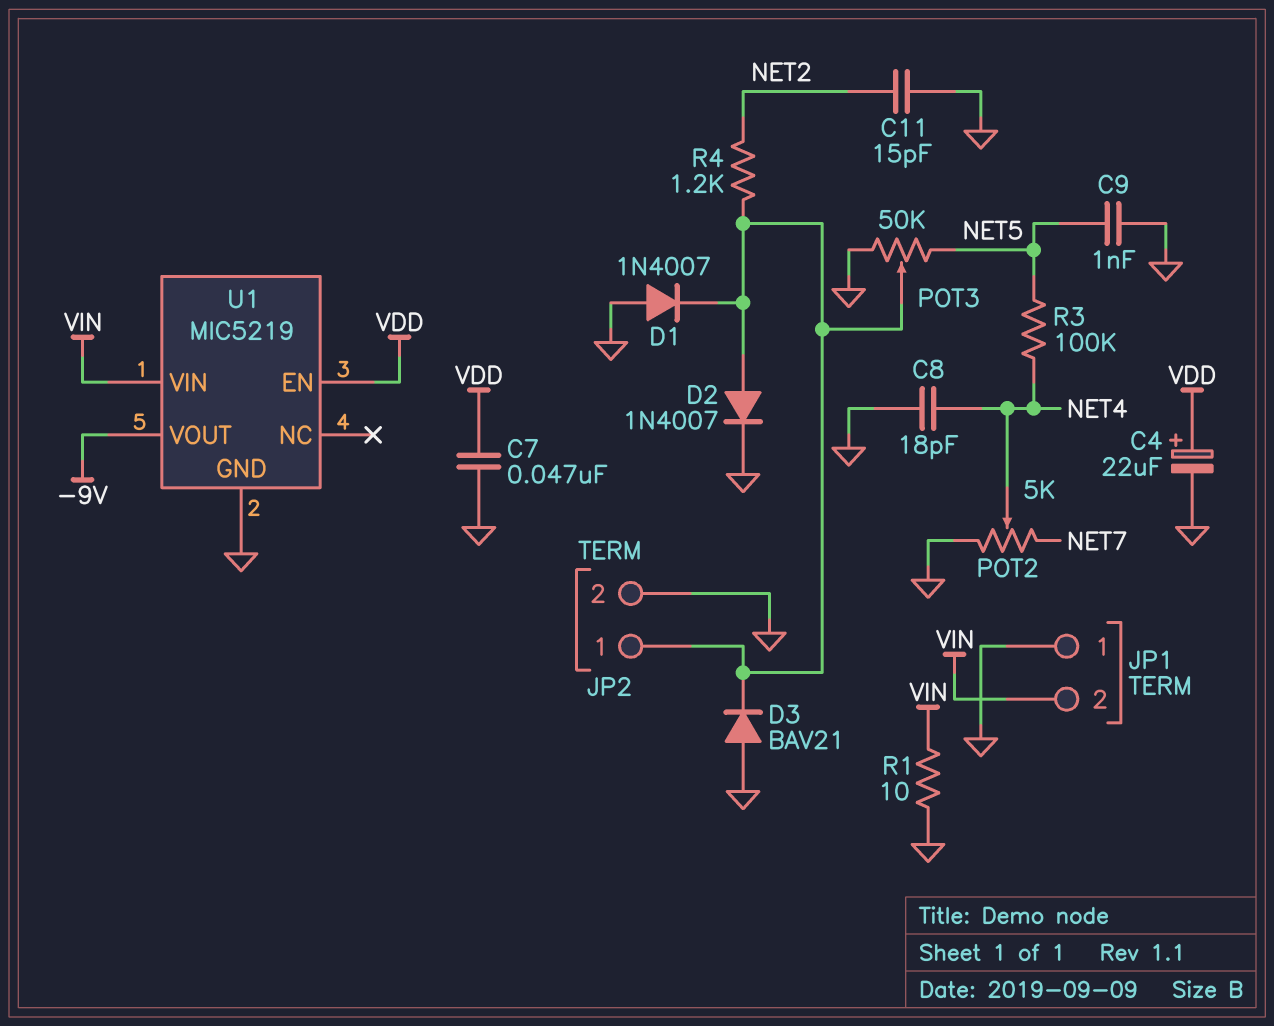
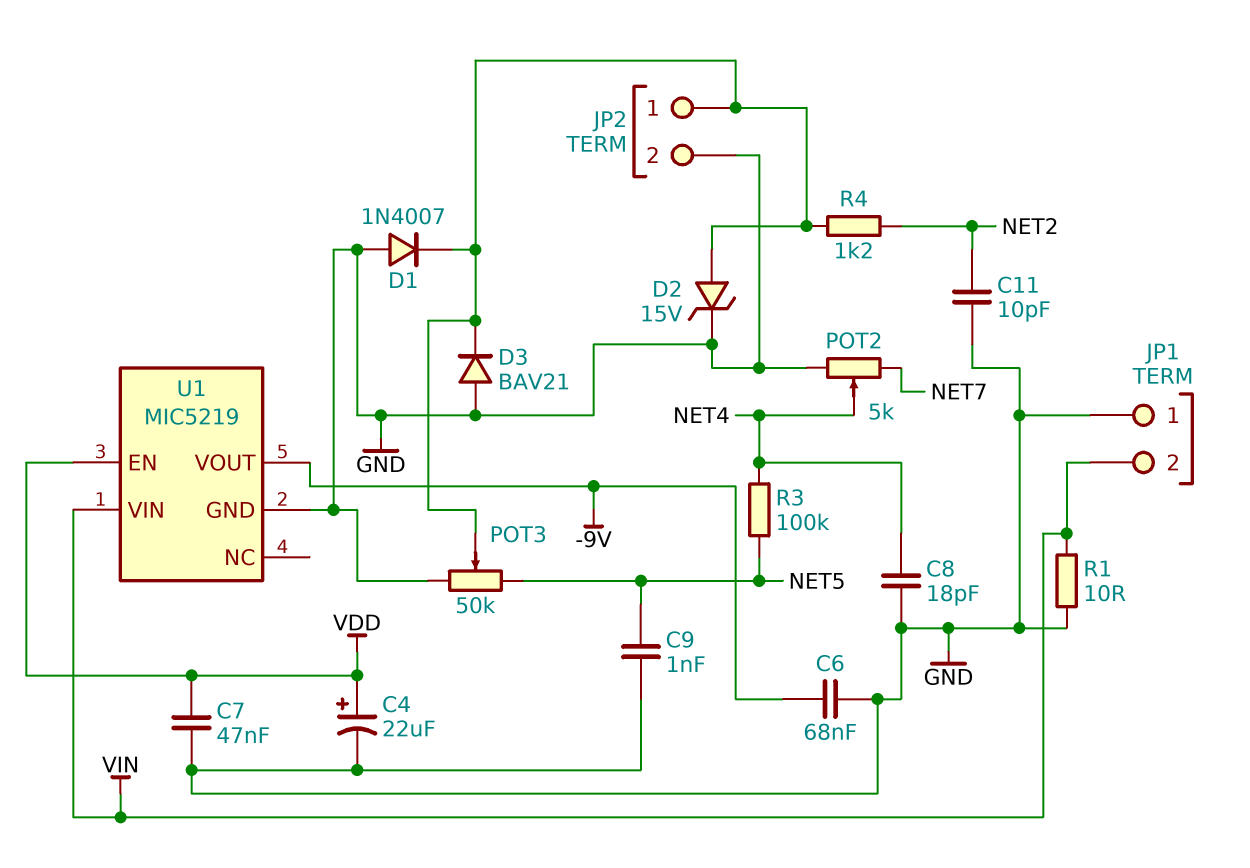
C6: none -> 68nF (-9V, GND)
C11: 15pF (GND, NET2) -> 10pF (GND, NET2)
D2: diode 1N4007 (A JP2/1, K GND) -> zener 15V (A JP2/1, K GND)

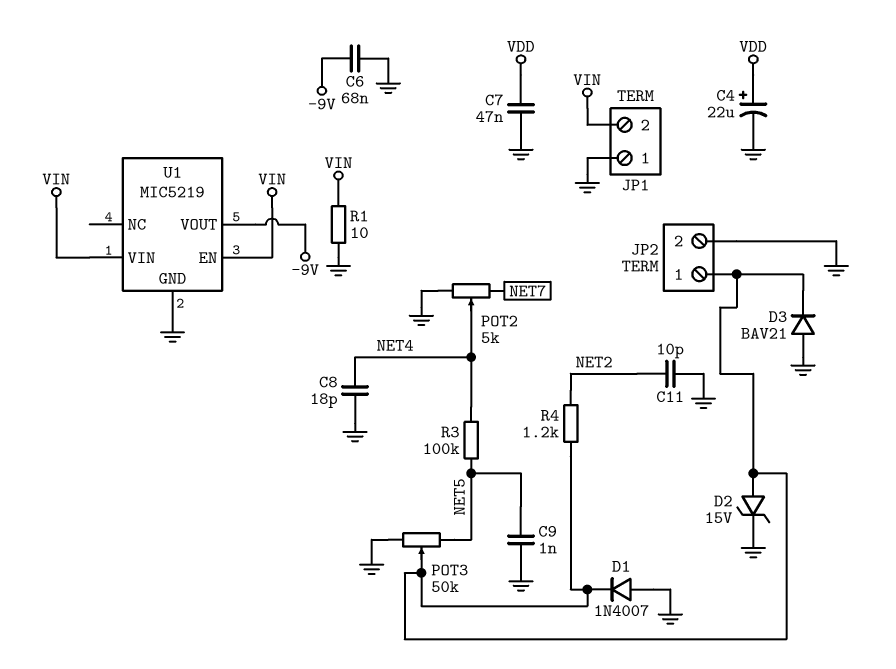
U1 pin EN: VDD -> VIN

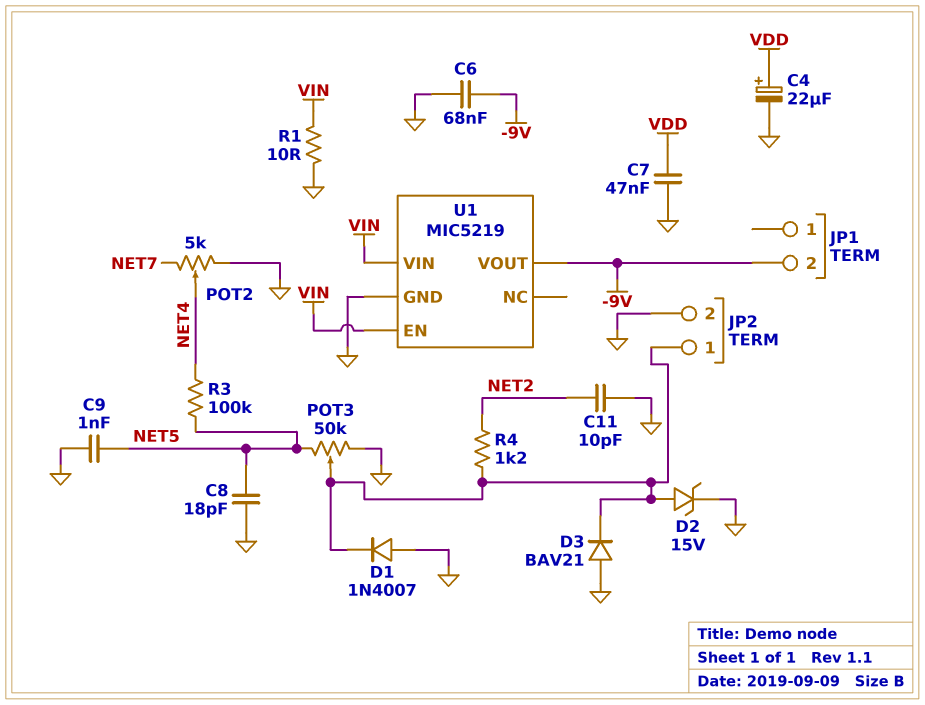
C8: 18pF (GND, NET4) -> 18pF (GND, NET5)
JP1 pin 1: GND -> none
JP1 pin 2: VIN -> -9V

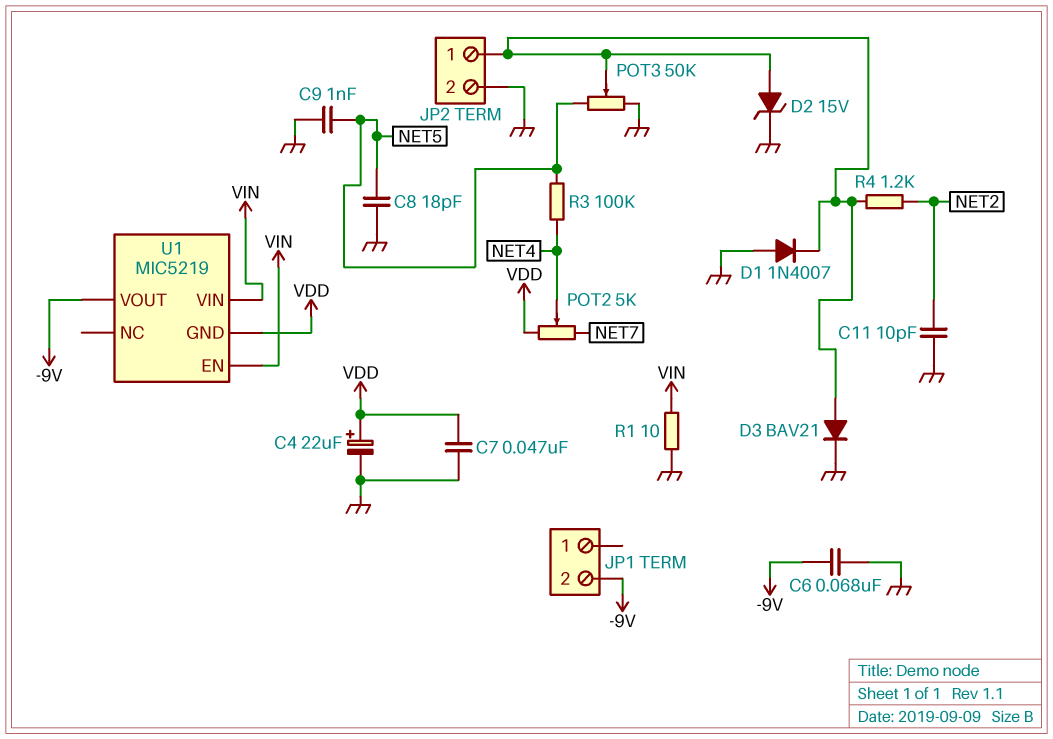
D3: diode BAV21 (A GND, K JP2/1) -> diode BAV21 (A JP2/1, K GND)
POT2: 5k (GND, NET7, wiper NET4) -> 5k (NET7, VDD, wiper NET4)
U1 pin GND: GND -> VDD

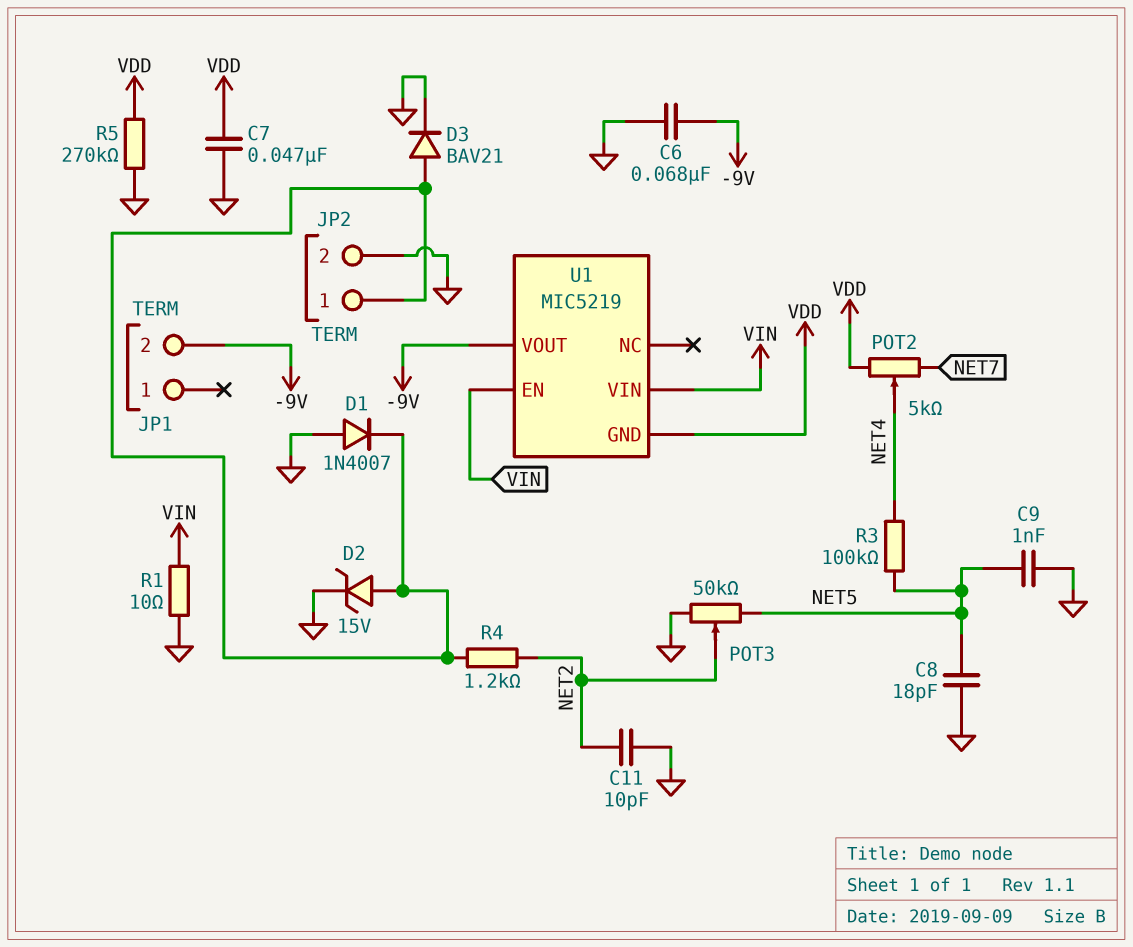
C4: 22uF (plus VDD, minus GND) -> none
POT3: 50k (GND, NET5, wiper JP2/1) -> 50k (GND, NET5, wiper NET2)
R5: none -> 270k (GND, VDD)

